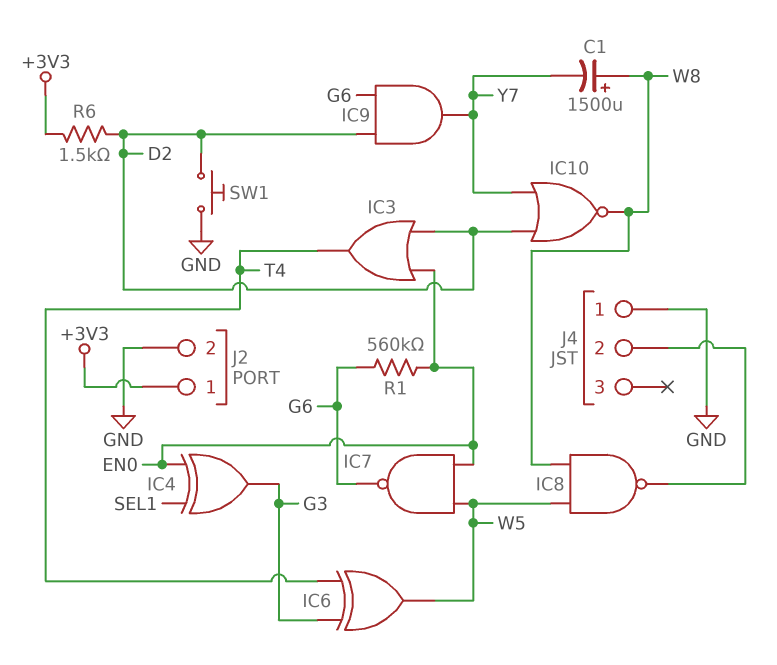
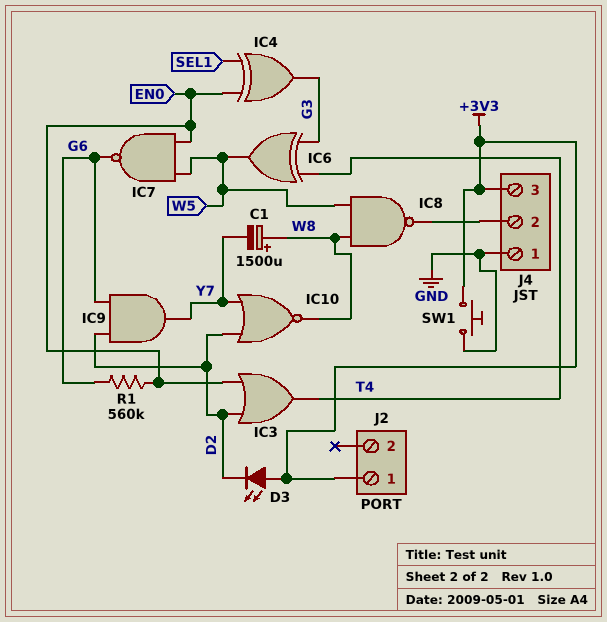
D3: none -> LED (A +3V3, K D2)
J2 pin 2: GND -> none
J4 pin 3: none -> +3V3
R6: 1.5k (+3V3, D2) -> none
SW1: button (D2, GND) -> button (+3V3, GND)

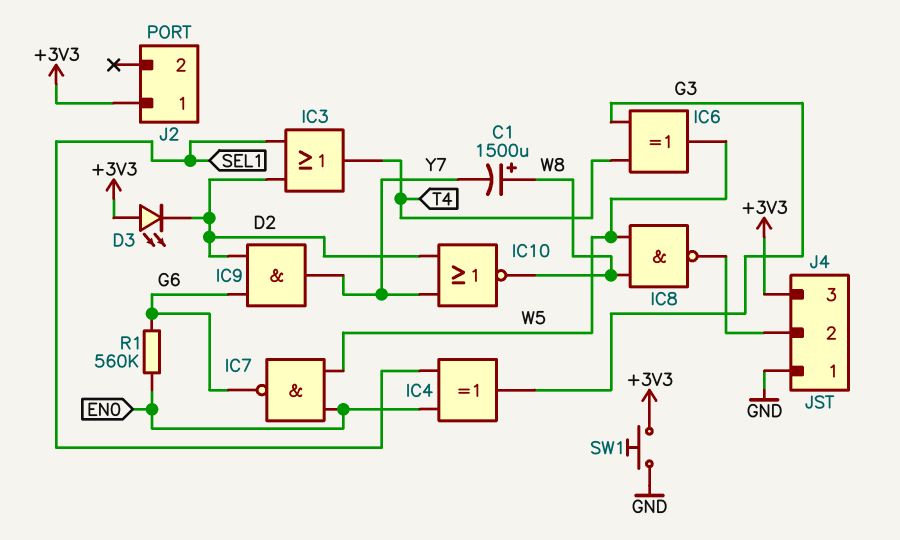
IC3: OR (in D2, in EN0, out T4) -> OR (in D2, in SEL1, out T4)

